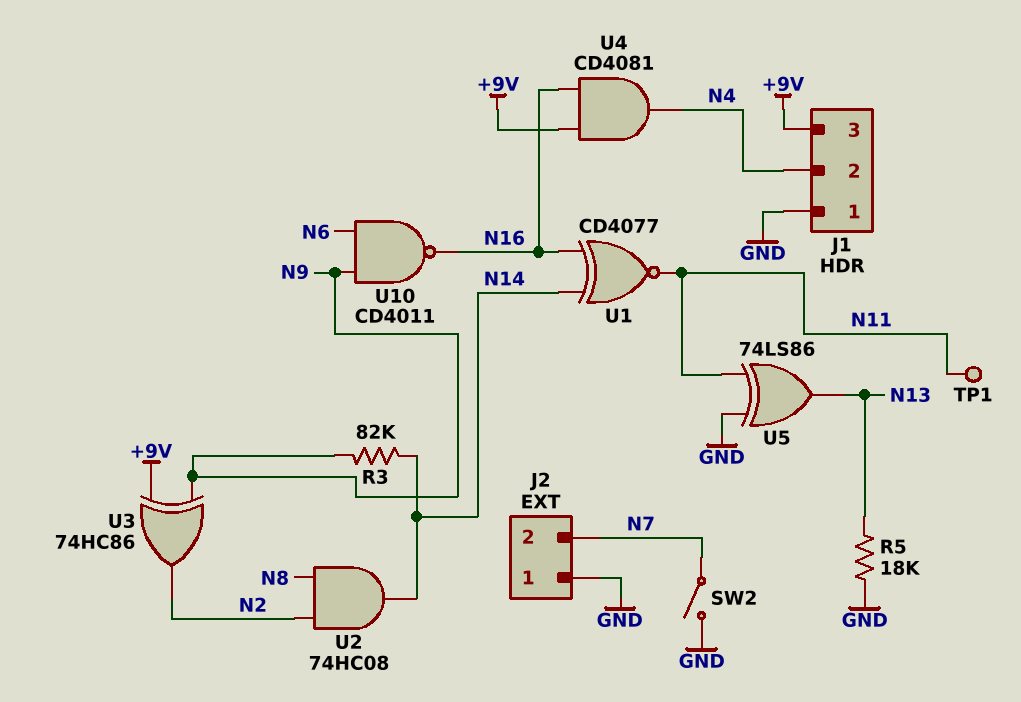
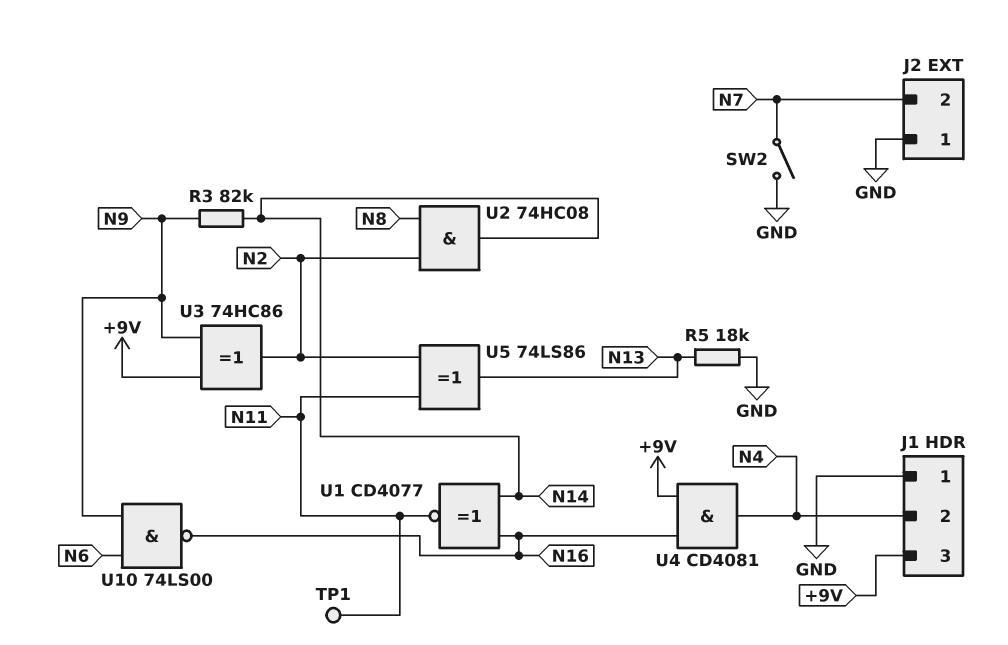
U5: XOR 74LS86 (in GND, in N11, out N13) -> XOR 74LS86 (in N2, in N11, out N13)
U10: NAND CD4011 (in N6, in N9, out N16) -> NAND 74LS00 (in N6, in N9, out N16)

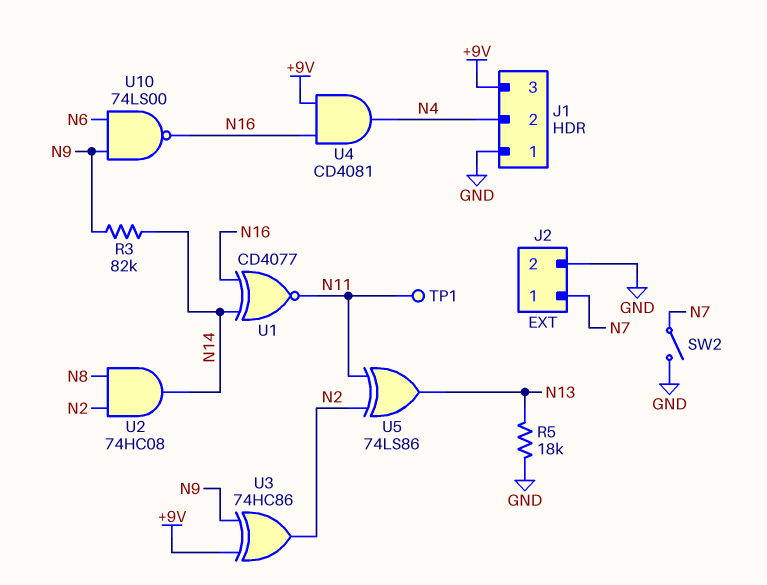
J2 pin 1: GND -> N7
J2 pin 2: N7 -> GND

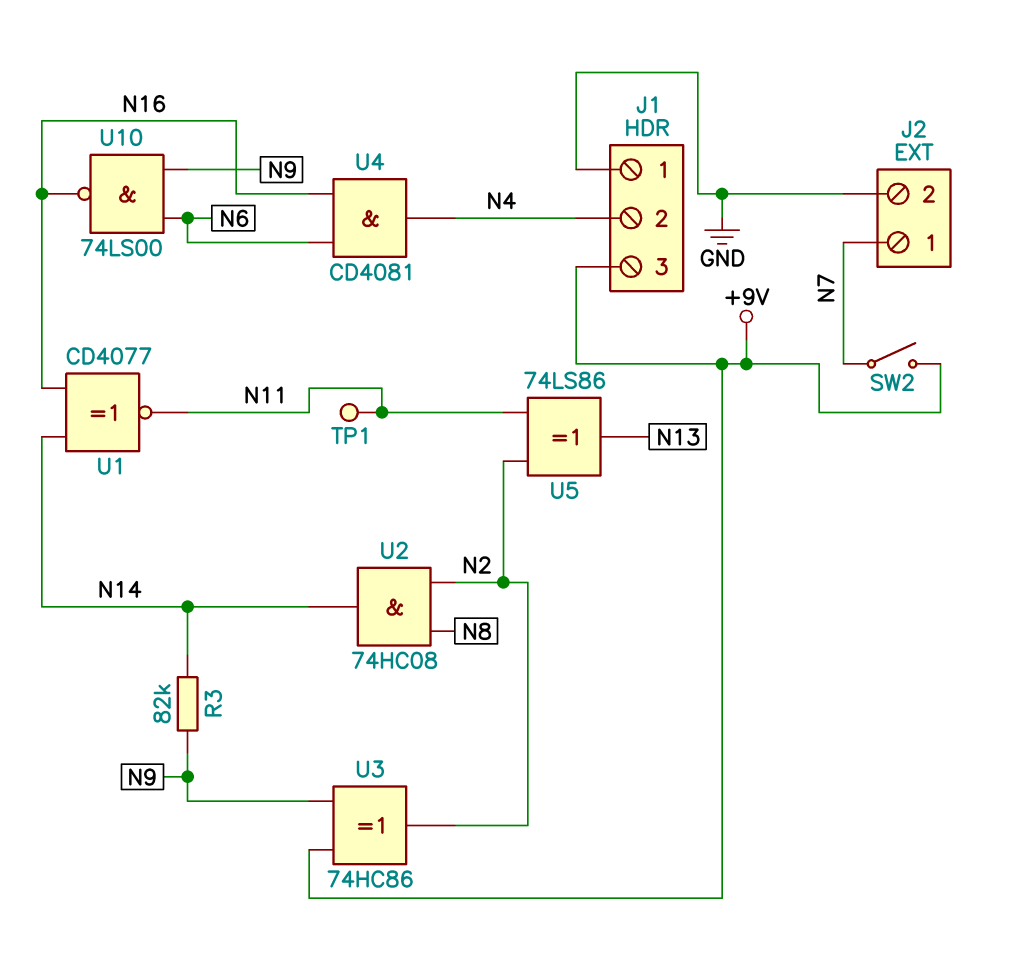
R5: 18k (GND, N13) -> none
SW2: switch (GND, N7) -> switch (+9V, N7)
U4: AND CD4081 (in +9V, in N16, out N4) -> AND CD4081 (in N6, in N16, out N4)

